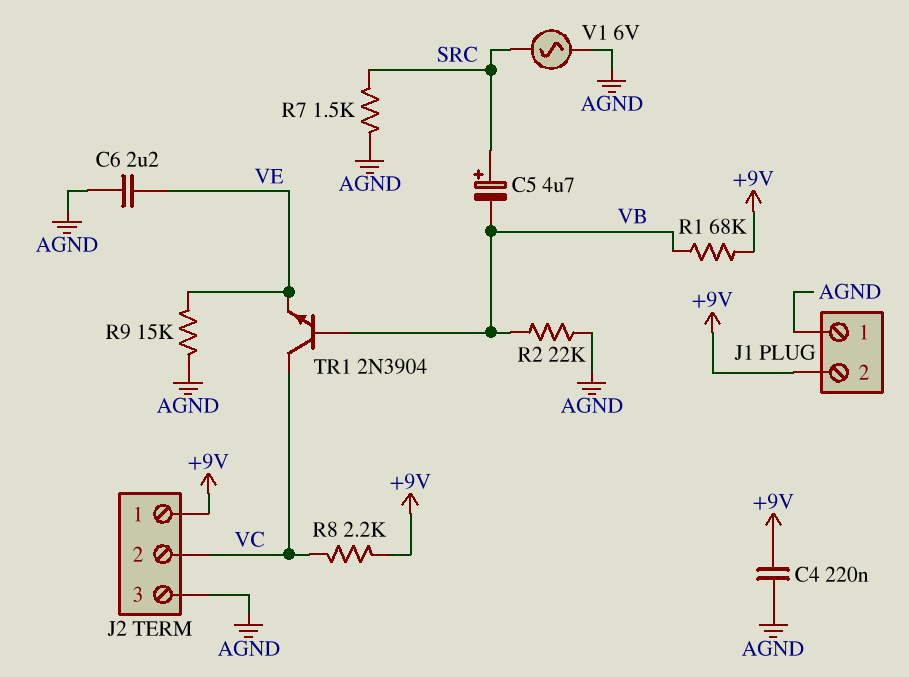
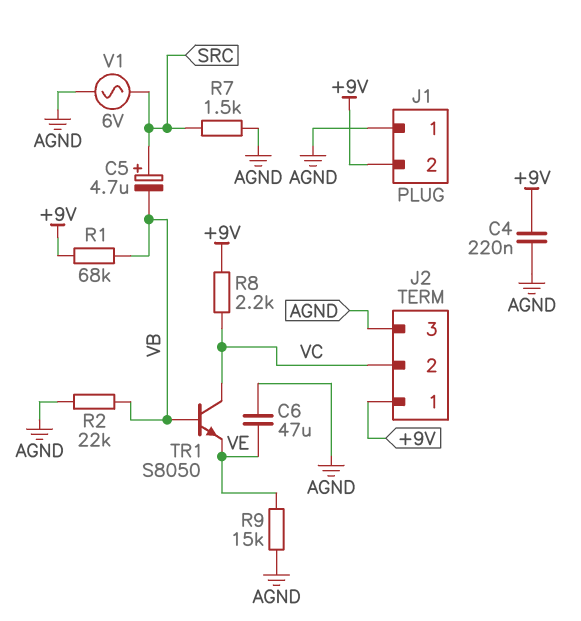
C6: 2.2uF (AGND, VE) -> 47uF (AGND, VE)
TR1: NPN 2N3904 (B VB, C VC, E VE) -> NPN S8050 (B VB, C VC, E VE)

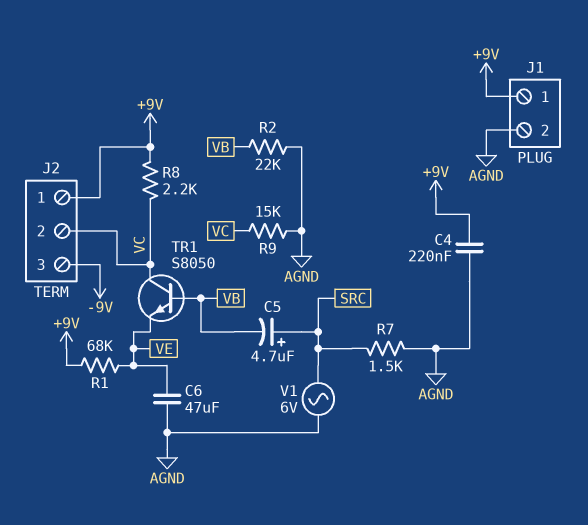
J1 pin 1: AGND -> +9V
J1 pin 2: +9V -> AGND
J2 pin 3: AGND -> -9V
R1: 68k (+9V, VB) -> 68k (+9V, VE)
R9: 15k (AGND, VE) -> 15k (AGND, VC)

